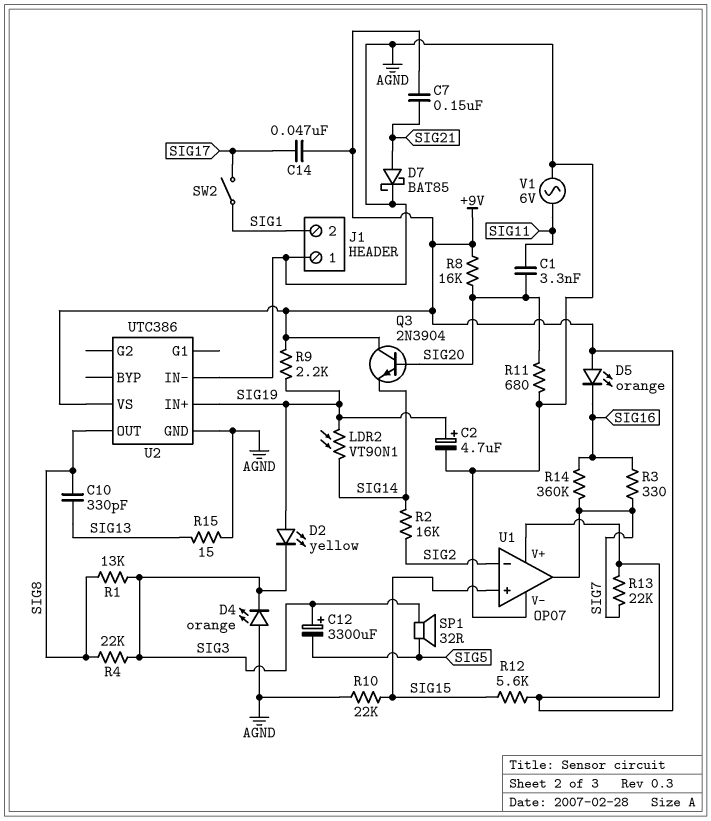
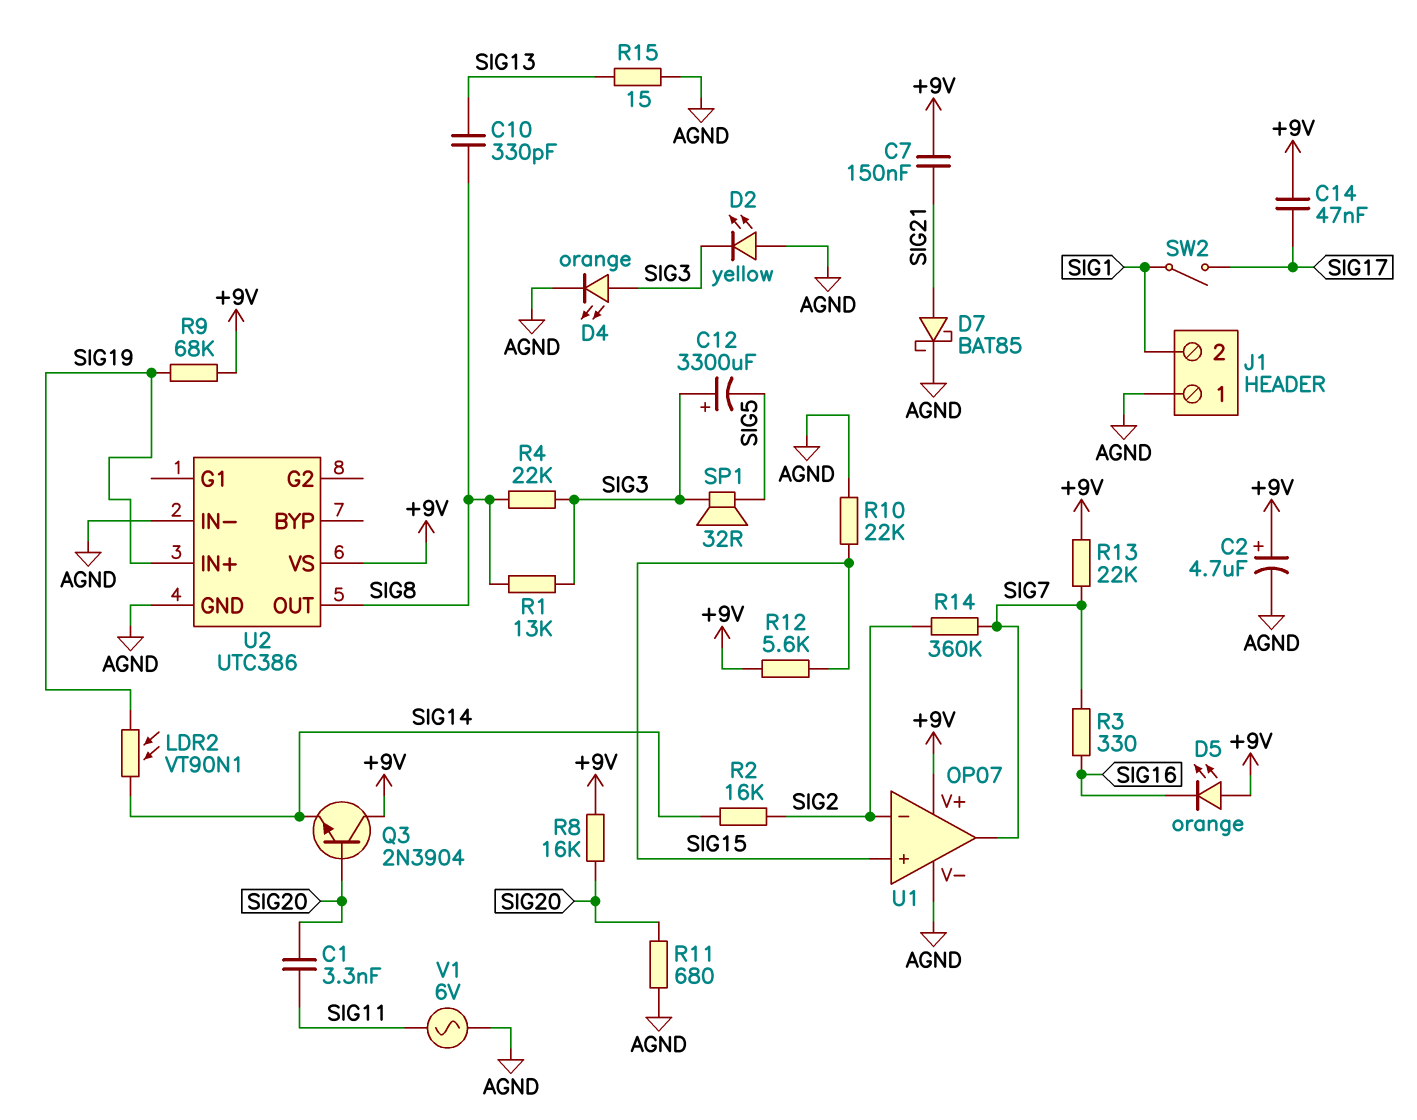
C2: 4.7uF (plus SIG19, minus AGND) -> 4.7uF (plus +9V, minus AGND)
D2: LED yellow (A SIG19, K SIG3) -> LED yellow (A AGND, K SIG3)
D4: LED orange (A AGND, K SIG3) -> LED orange (A SIG3, K AGND)
R9: 2.2k (+9V, SIG19) -> 68k (+9V, SIG19)
R14: 360k (SIG7, SIG16) -> 360k (SIG2, SIG7)

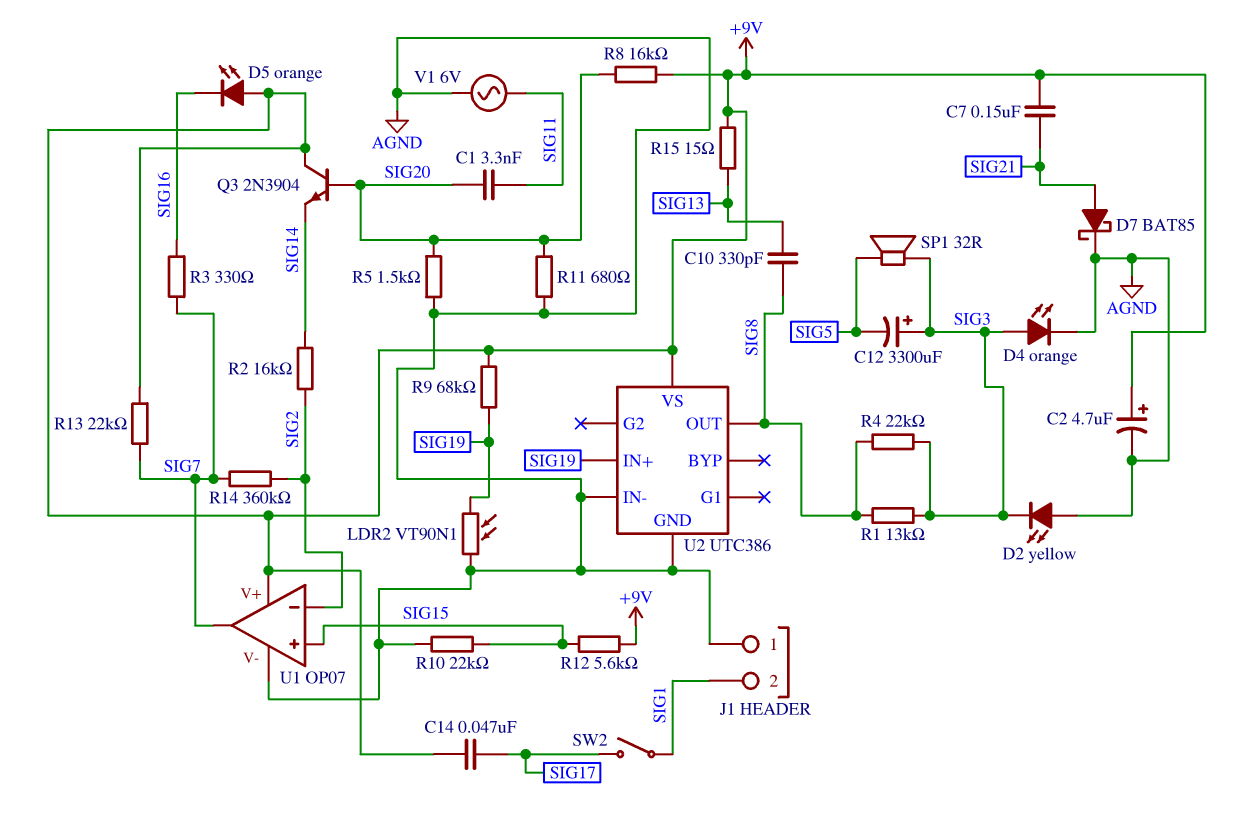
LDR2: VT90N1 (SIG14, SIG19) -> VT90N1 (AGND, SIG19)
R5: none -> 1.5k (AGND, SIG20)
R15: 15 (AGND, SIG13) -> 15 (+9V, SIG13)

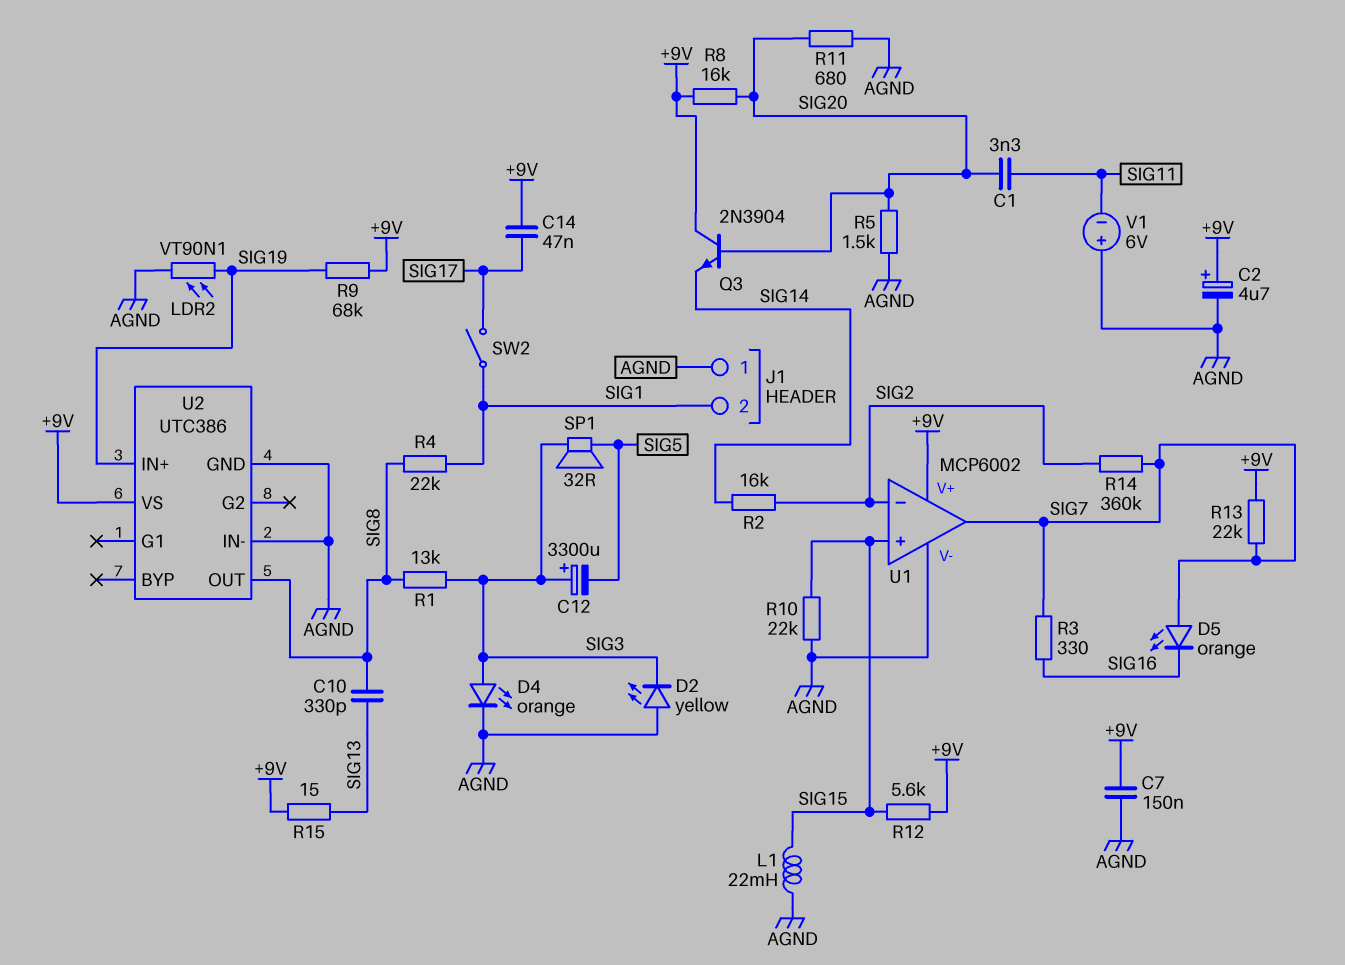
C7: 150nF (+9V, SIG21) -> 150nF (+9V, AGND)
D5: LED orange (A +9V, K SIG16) -> LED orange (A SIG7, K SIG16)
D7: schottky BAT85 (A SIG21, K AGND) -> none
L1: none -> 22mH (AGND, SIG15)
R4: 22k (SIG3, SIG8) -> 22k (SIG1, SIG8)
U1: OP07 -> MCP6002
V1: AC 6V (AGND, SIG11) -> 6V (plus AGND, minus SIG11)

